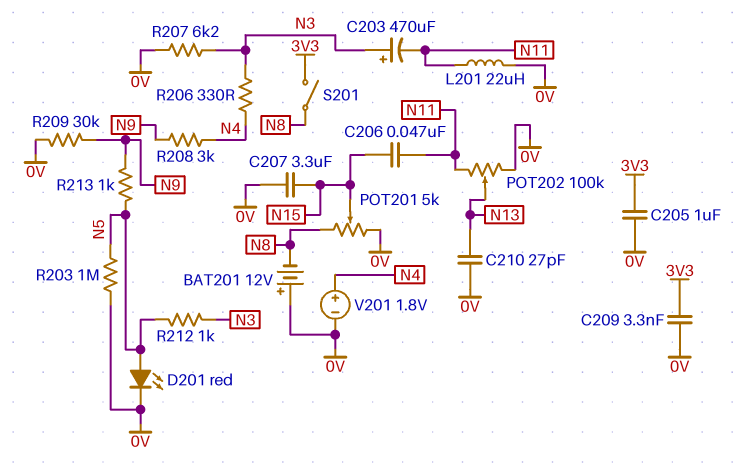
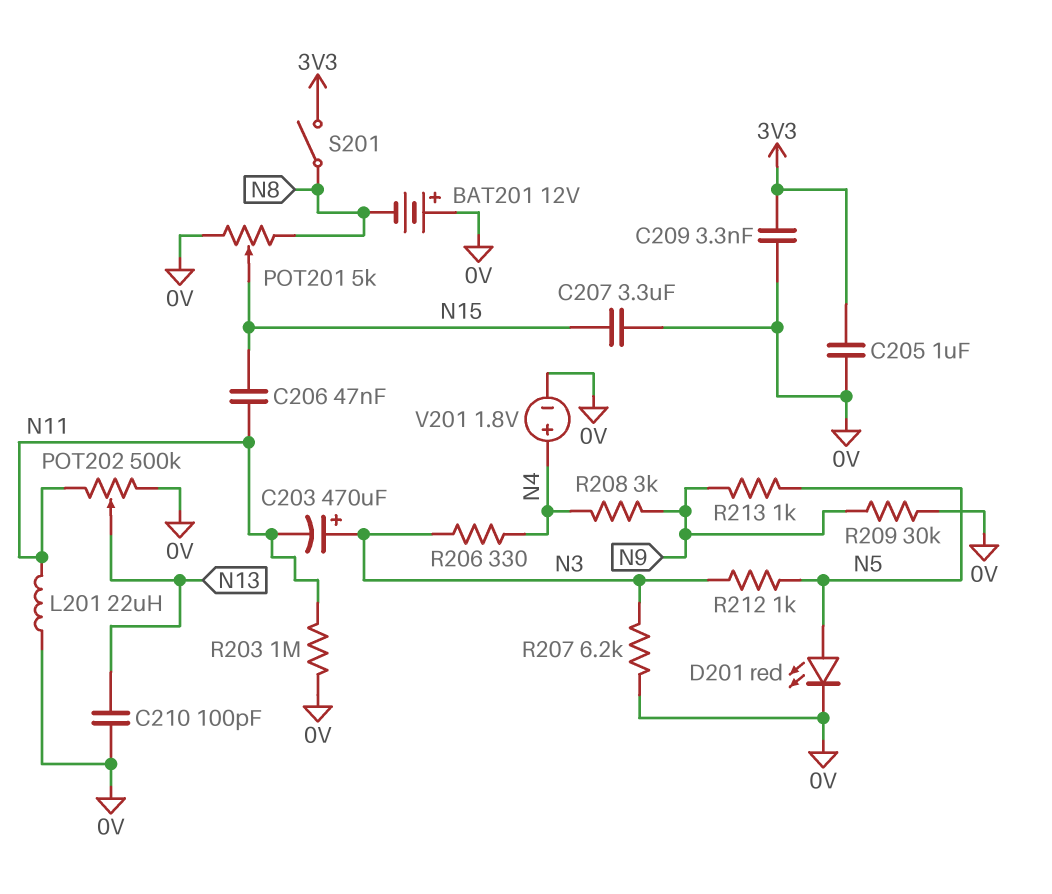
C210: 27pF (0V, N13) -> 100pF (0V, N13)
POT202: 100k (0V, N11, wiper N13) -> 500k (0V, N11, wiper N13)
R203: 1M (0V, N5) -> 1M (0V, N11)

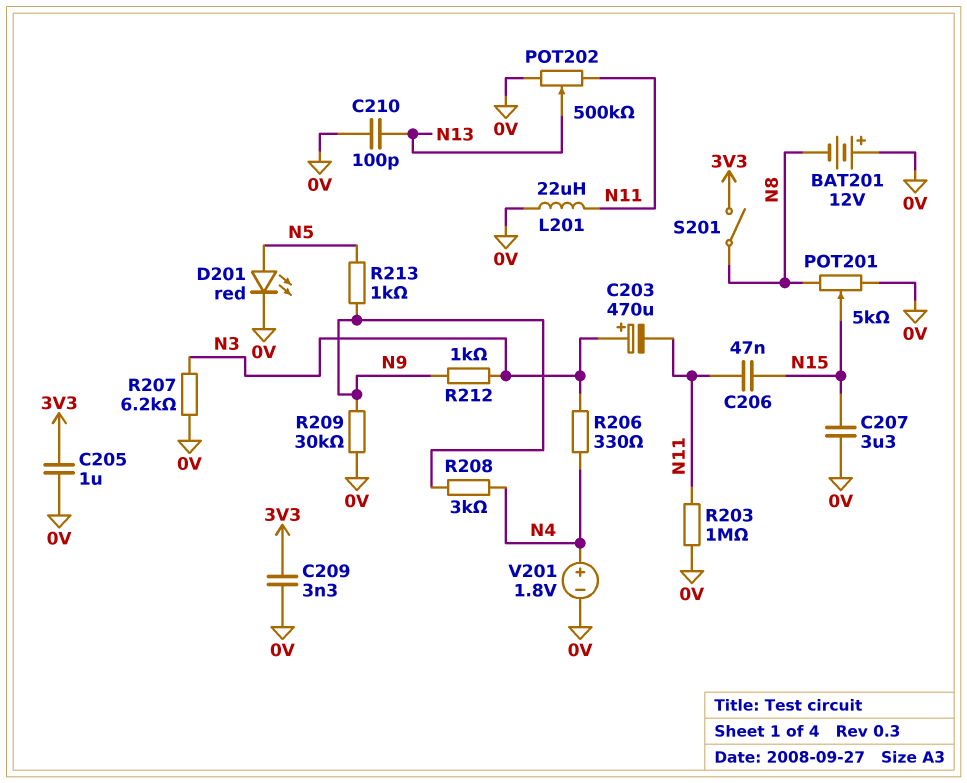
R212: 1k (N3, N5) -> 1k (N3, N9)

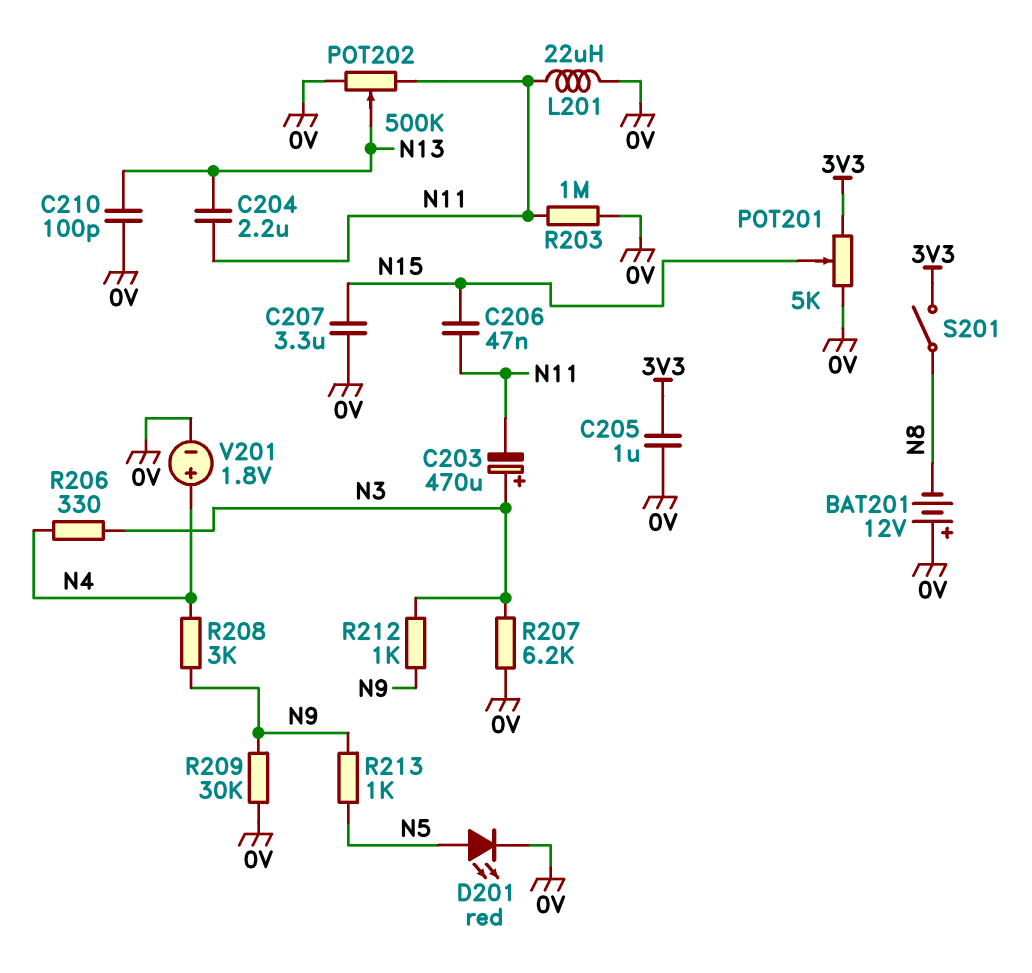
C204: none -> 2.2uF (N11, N13)
C209: 3.3nF (0V, 3V3) -> none
POT201: 5k (0V, N8, wiper N15) -> 5k (0V, 3V3, wiper N15)

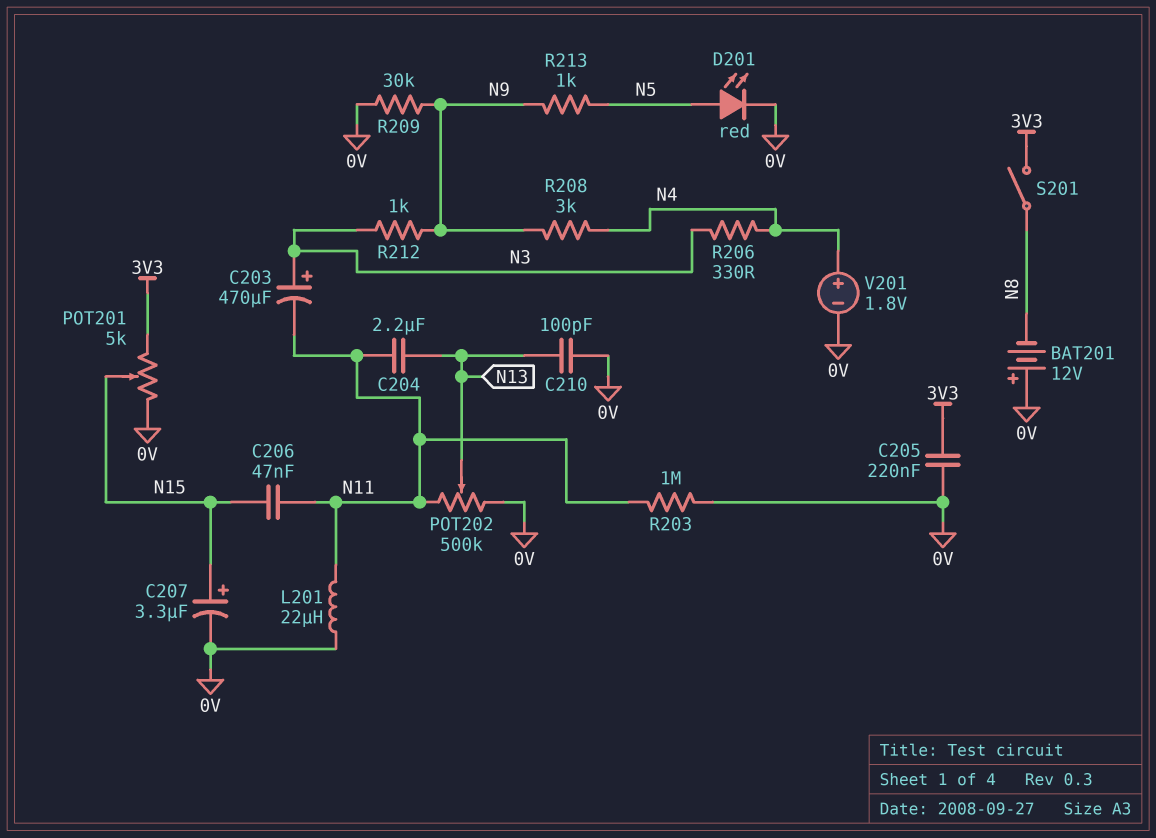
C205: 1uF (0V, 3V3) -> 220nF (0V, 3V3)
C207: 3.3uF (0V, N15) -> 3.3uF (plus N15, minus 0V)
R207: 6.2k (0V, N3) -> none

